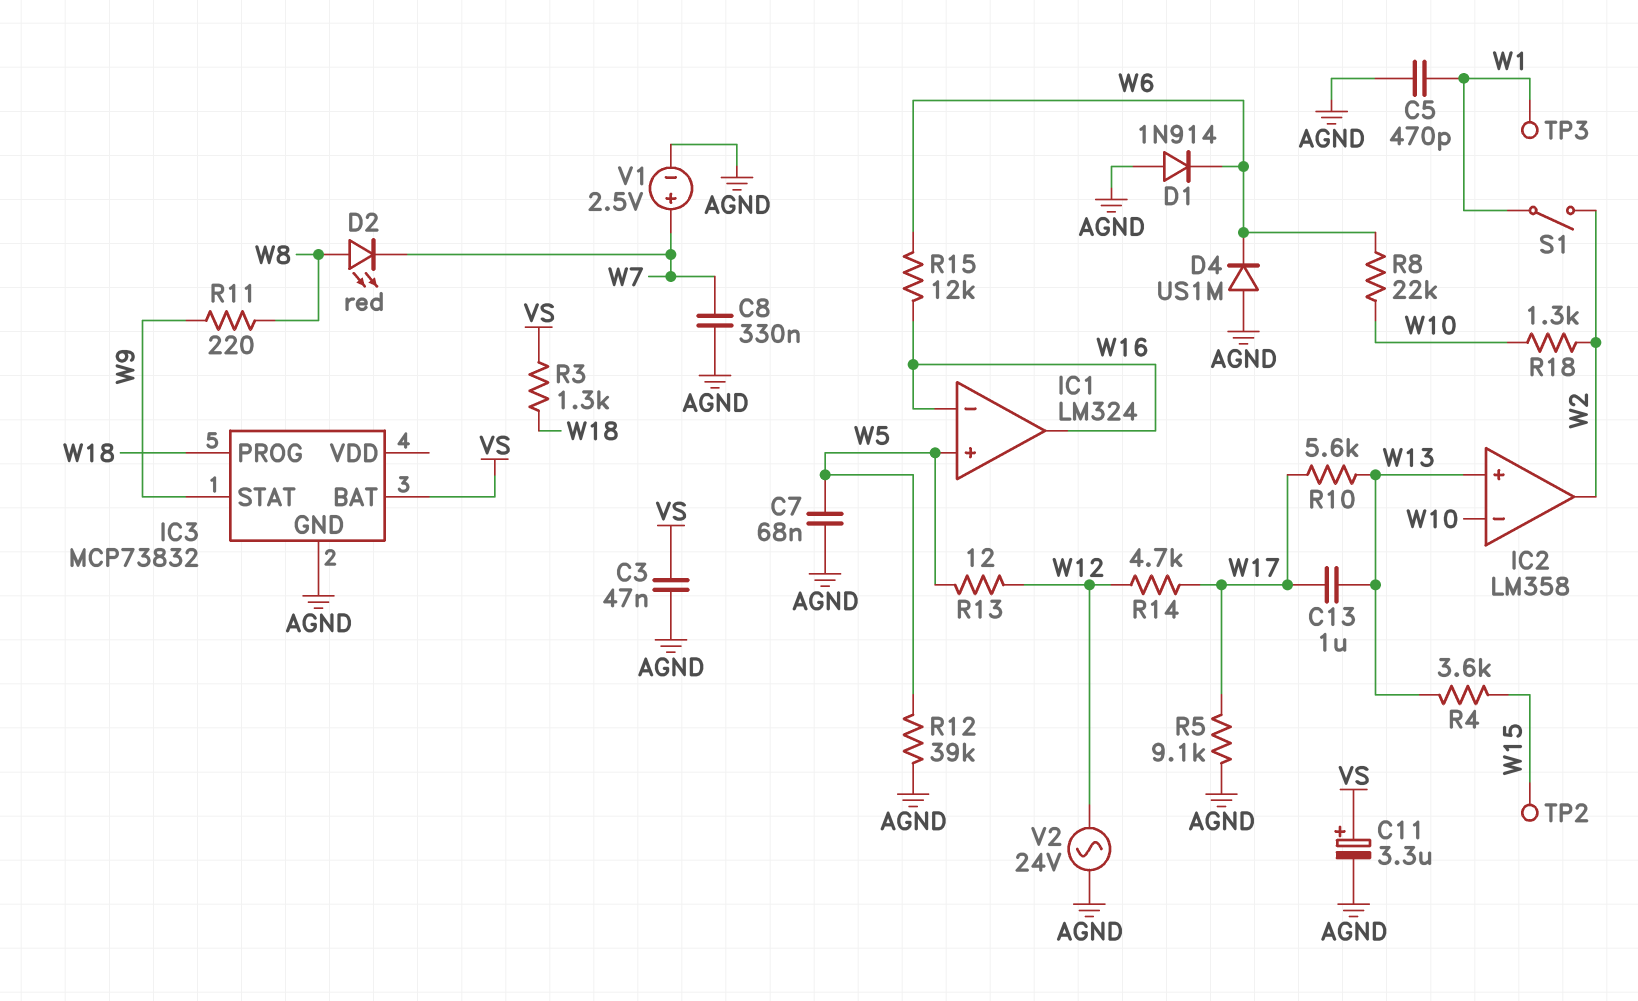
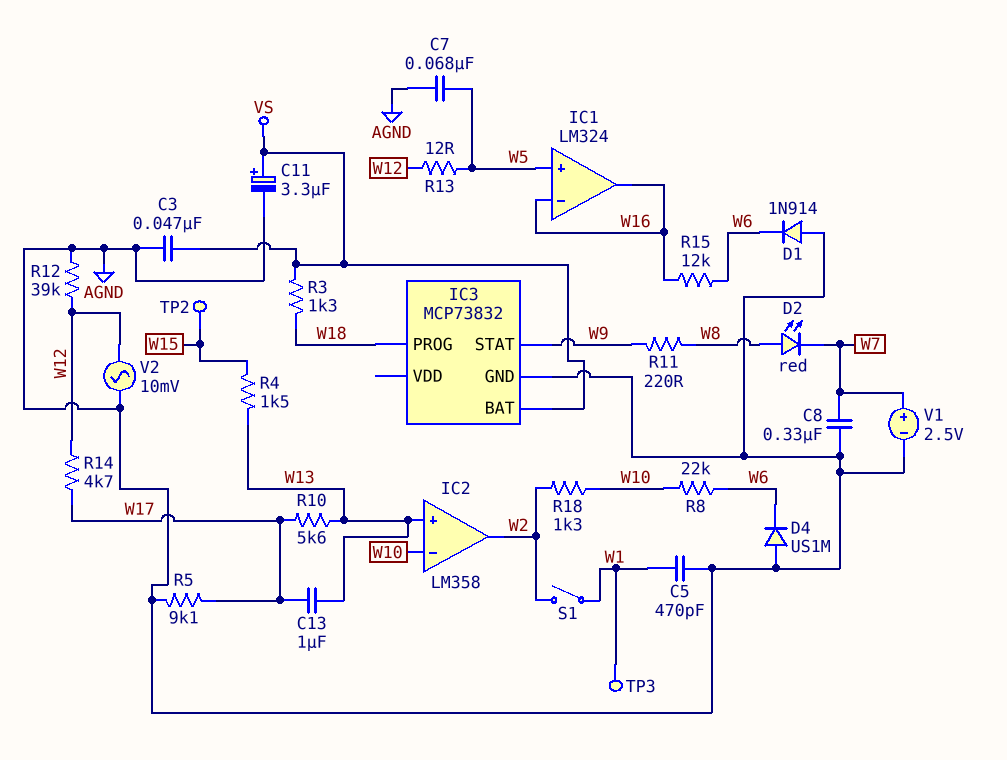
R4: 3.6k (W13, W15) -> 1.5k (W13, W15)
R12: 39k (AGND, W5) -> 39k (AGND, W12)
V2: AC 24V (AGND, W12) -> AC 10mV (AGND, W12)

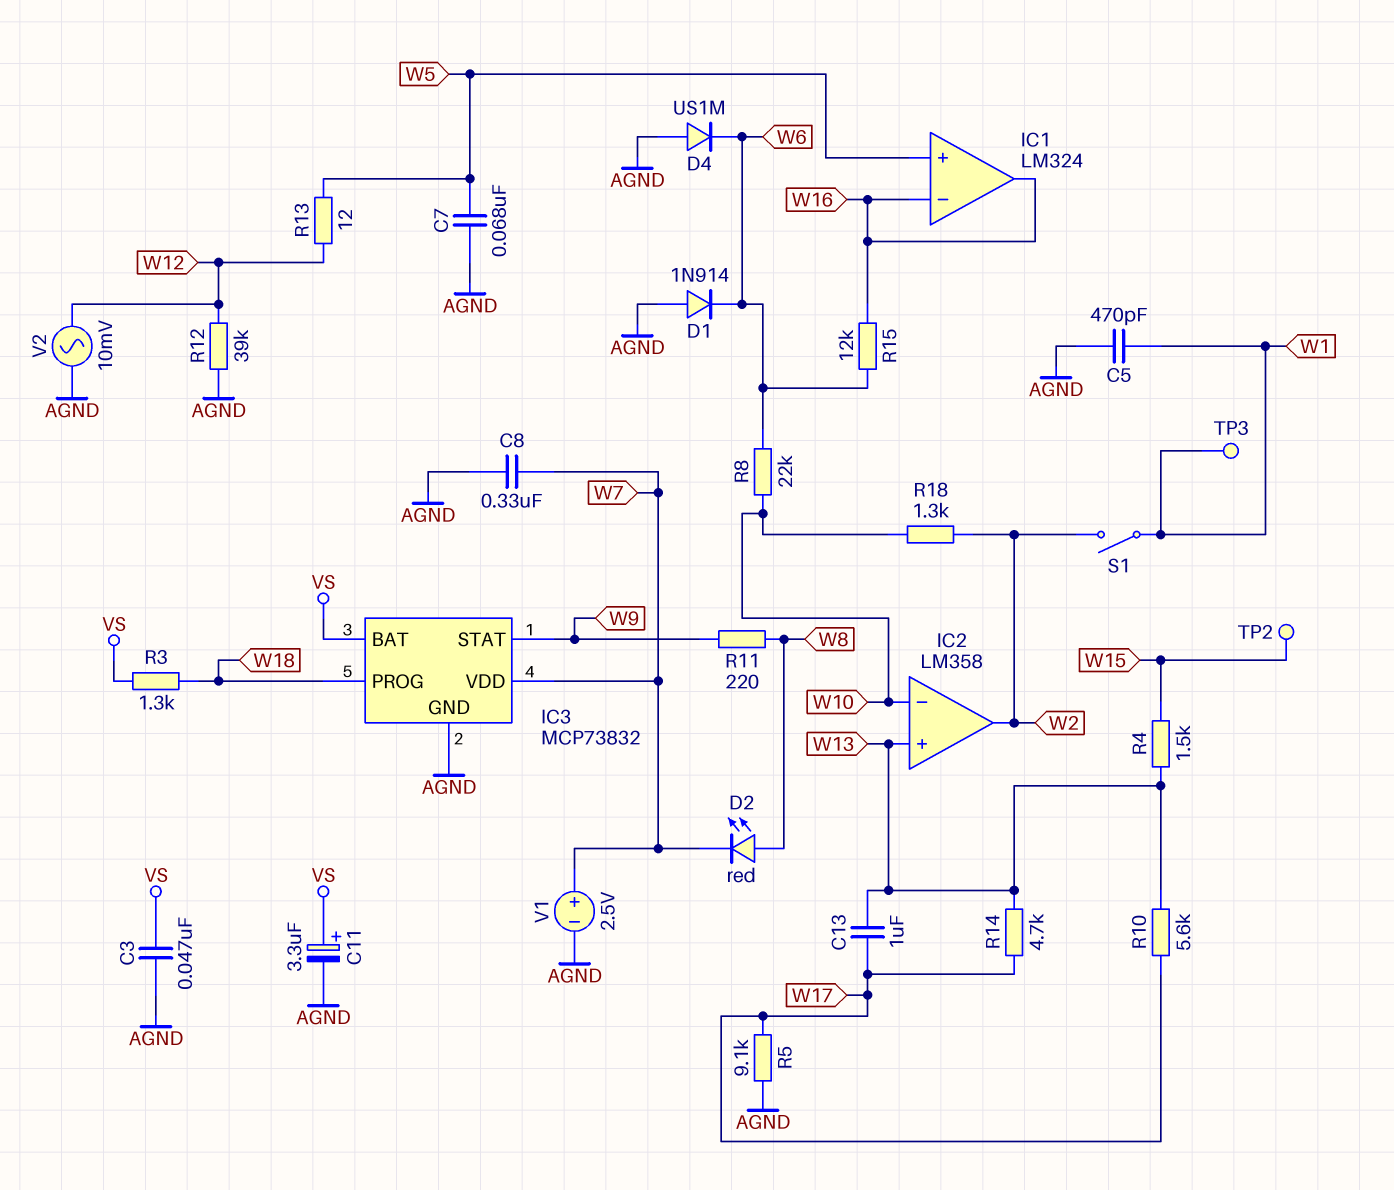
IC3 pin VDD: none -> W7
R14: 4.7k (W12, W17) -> 4.7k (W13, W17)

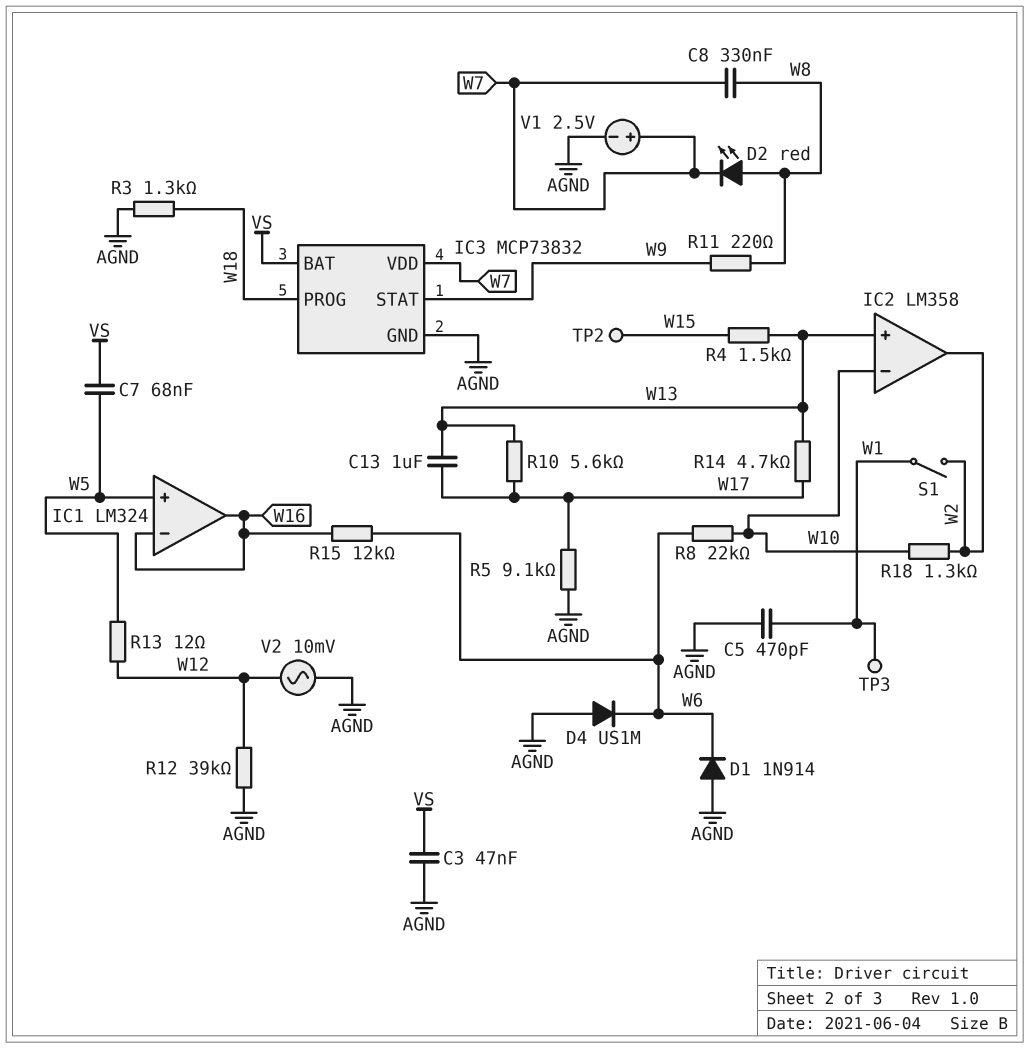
C7: 68nF (AGND, W5) -> 68nF (VS, W5)
C8: 330nF (AGND, W7) -> 330nF (W7, W8)
C11: 3.3uF (plus VS, minus AGND) -> none
R3: 1.3k (VS, W18) -> 1.3k (AGND, W18)

